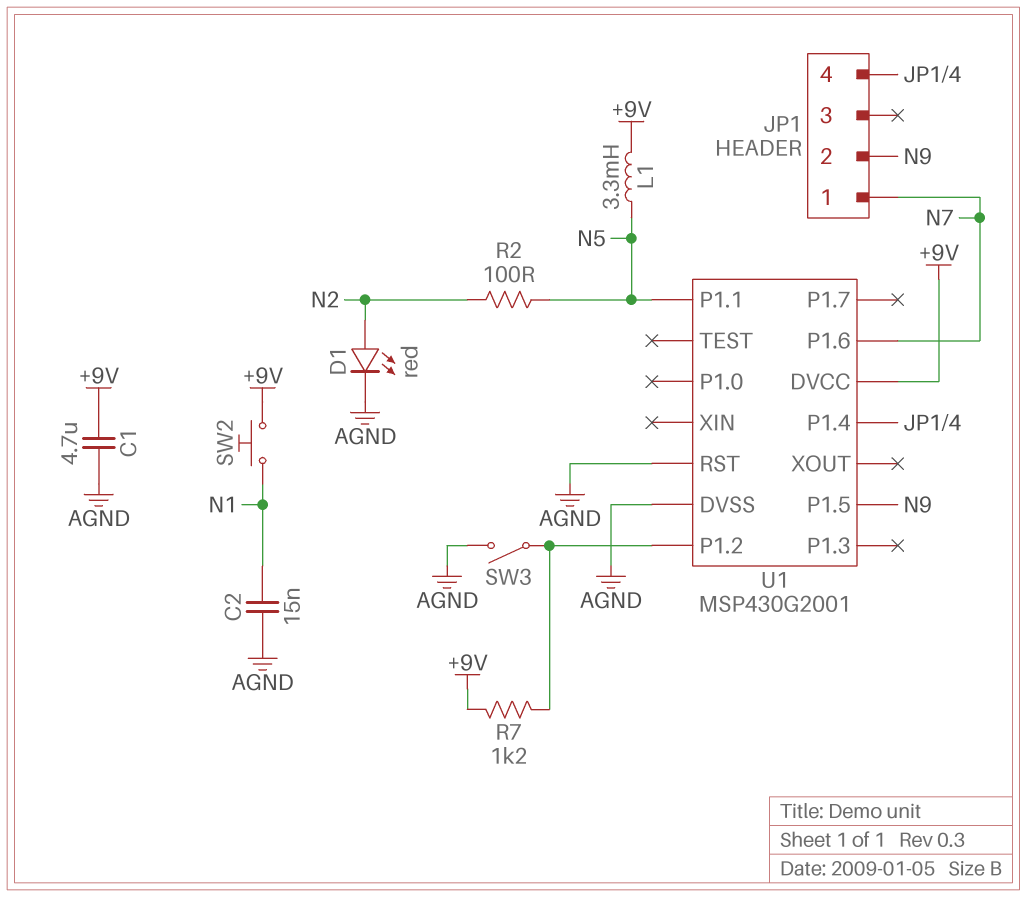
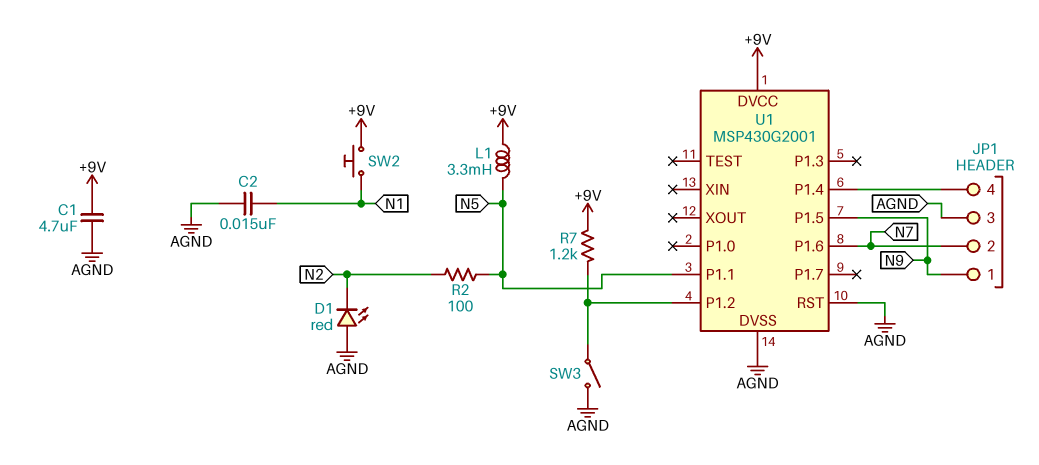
D1: LED red (A N2, K AGND) -> LED red (A AGND, K N2)
JP1 pin 1: N7 -> N9
JP1 pin 2: N9 -> N7
JP1 pin 3: none -> AGND

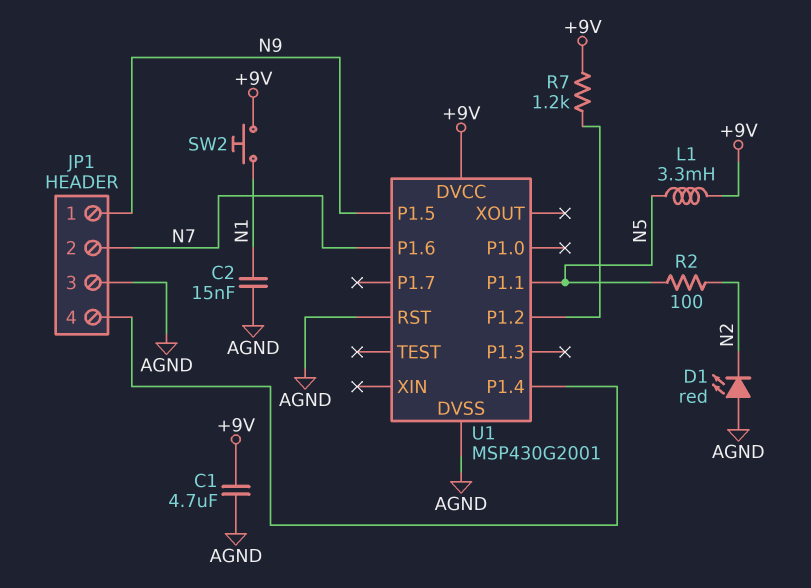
SW3: switch (AGND, U1/P1.2) -> none

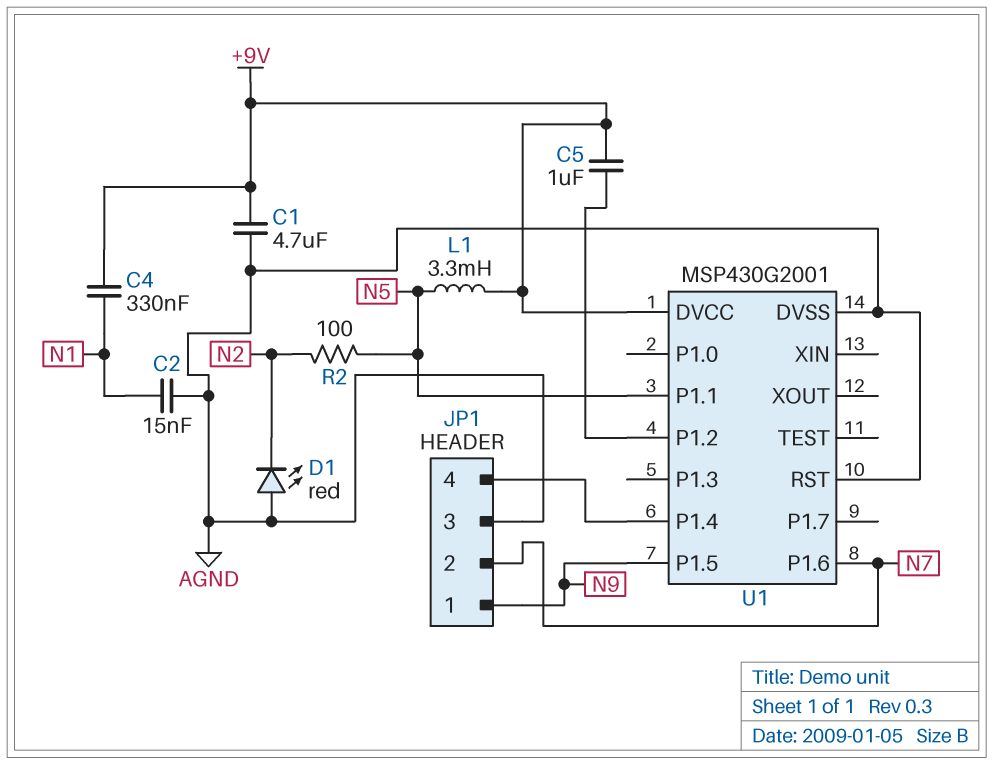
C4: none -> 330nF (+9V, N1)
C5: none -> 1uF (+9V, U1/P1.2)
R7: 1.2k (+9V, U1/P1.2) -> none
SW2: button (+9V, N1) -> none

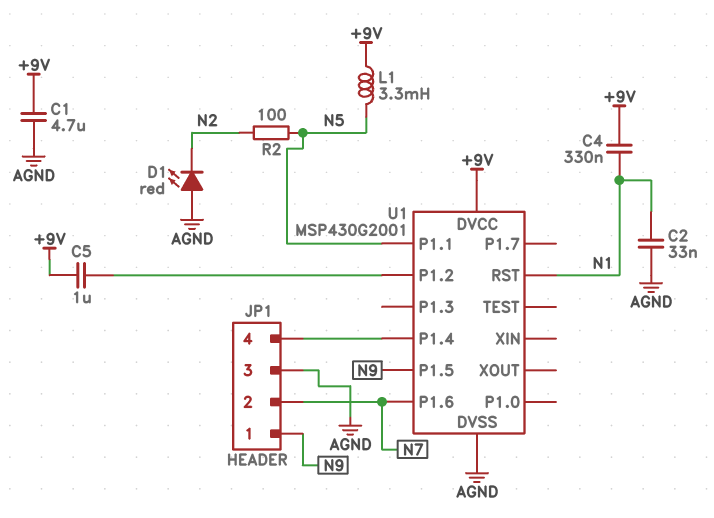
C2: 15nF (AGND, N1) -> 33nF (AGND, N1)
U1 pin RST: AGND -> N1

